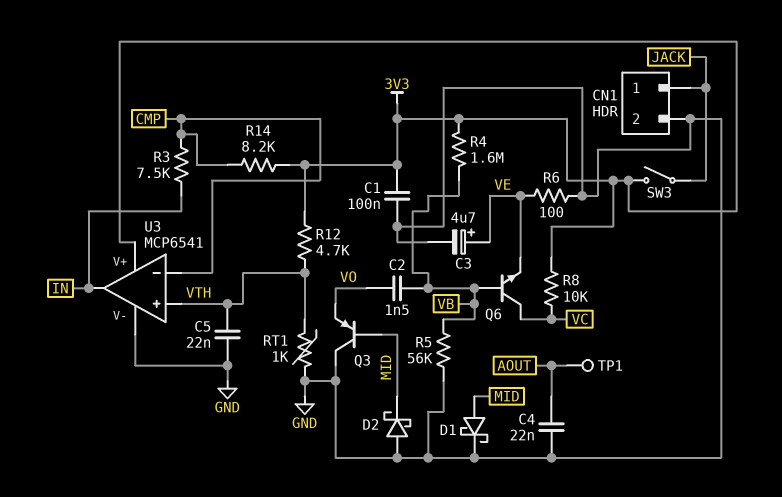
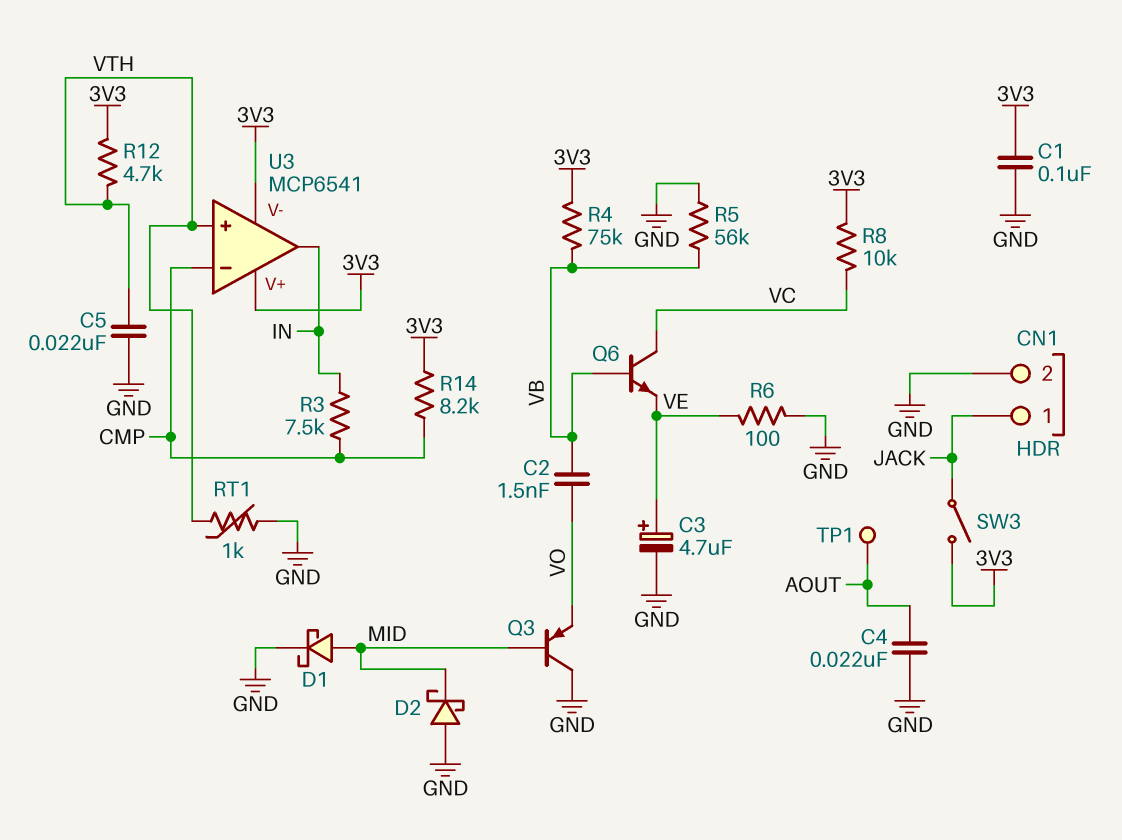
R4: 1.6M (3V3, VB) -> 75k (3V3, VB)
U3 pin V-: GND -> 3V3

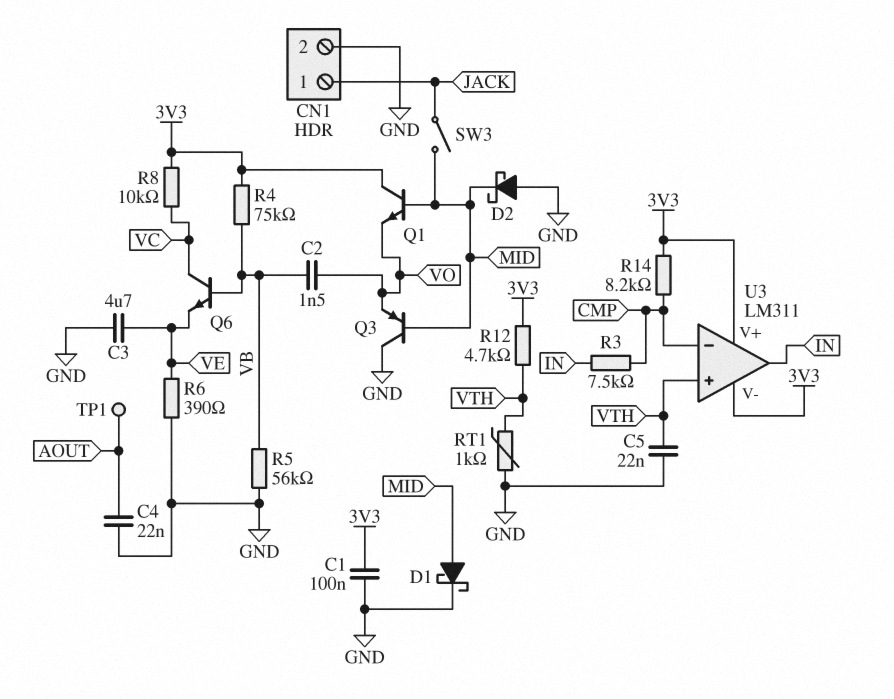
C3: 4.7uF (plus VE, minus GND) -> 4.7uF (GND, VE)
Q1: none -> NPN (B MID, C 3V3, E VO)
R6: 100 (GND, VE) -> 390 (GND, VE)
SW3: switch (3V3, JACK) -> switch (JACK, MID)
U3: MCP6541 -> LM311

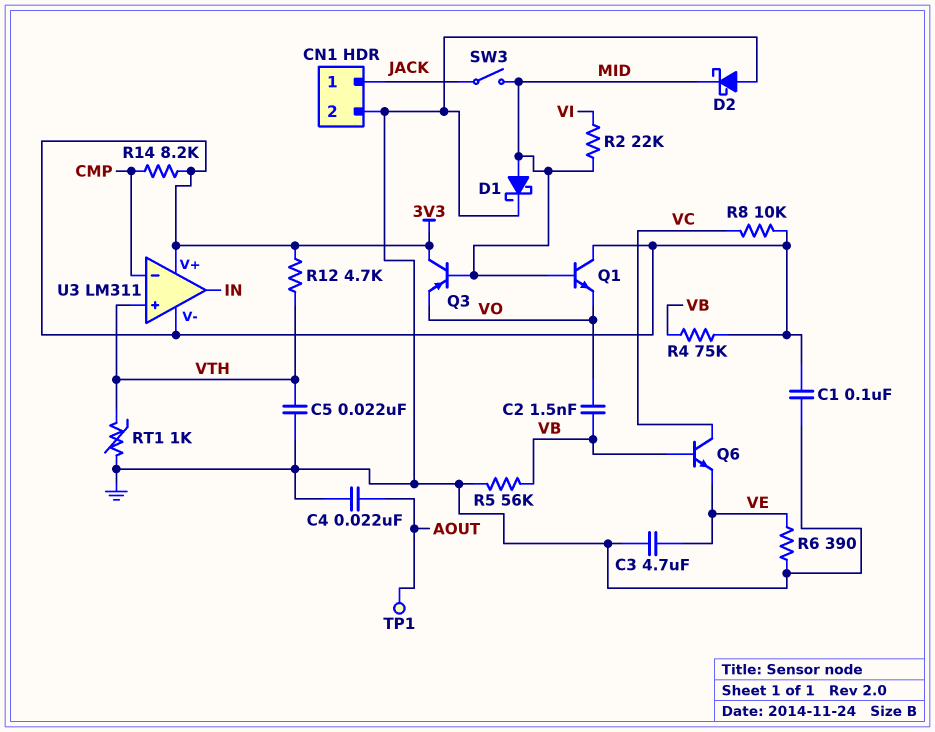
Q3: PNP (B MID, C GND, E VO) -> PNP (B MID, C 3V3, E VO)
R2: none -> 22k (MID, VI)
R3: 7.5k (CMP, IN) -> none

